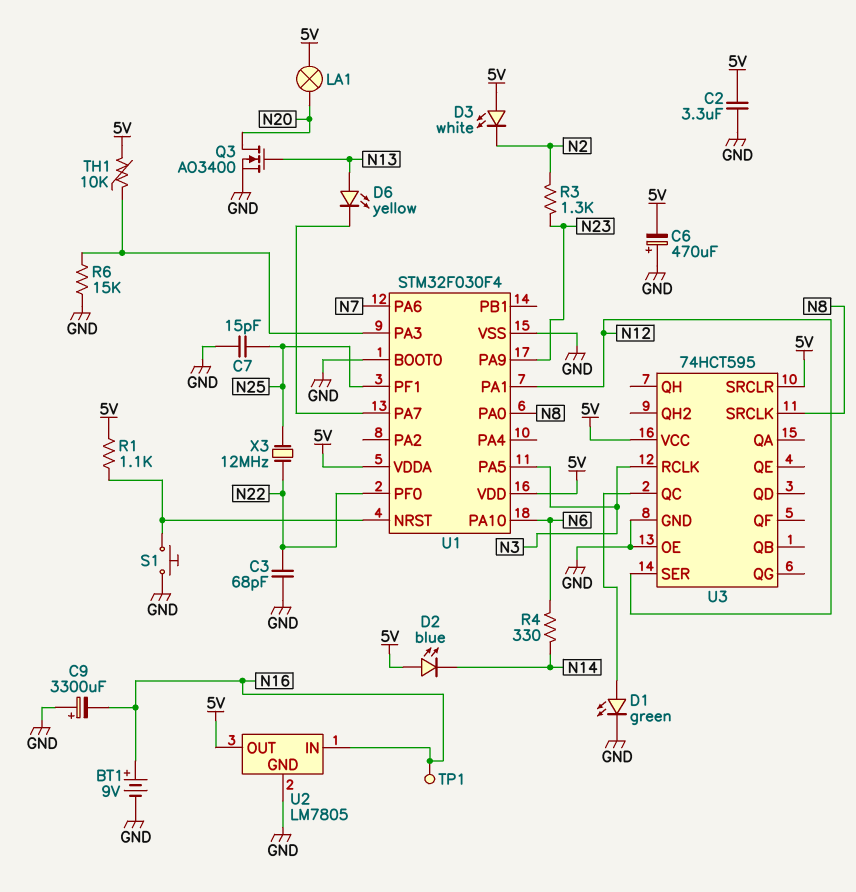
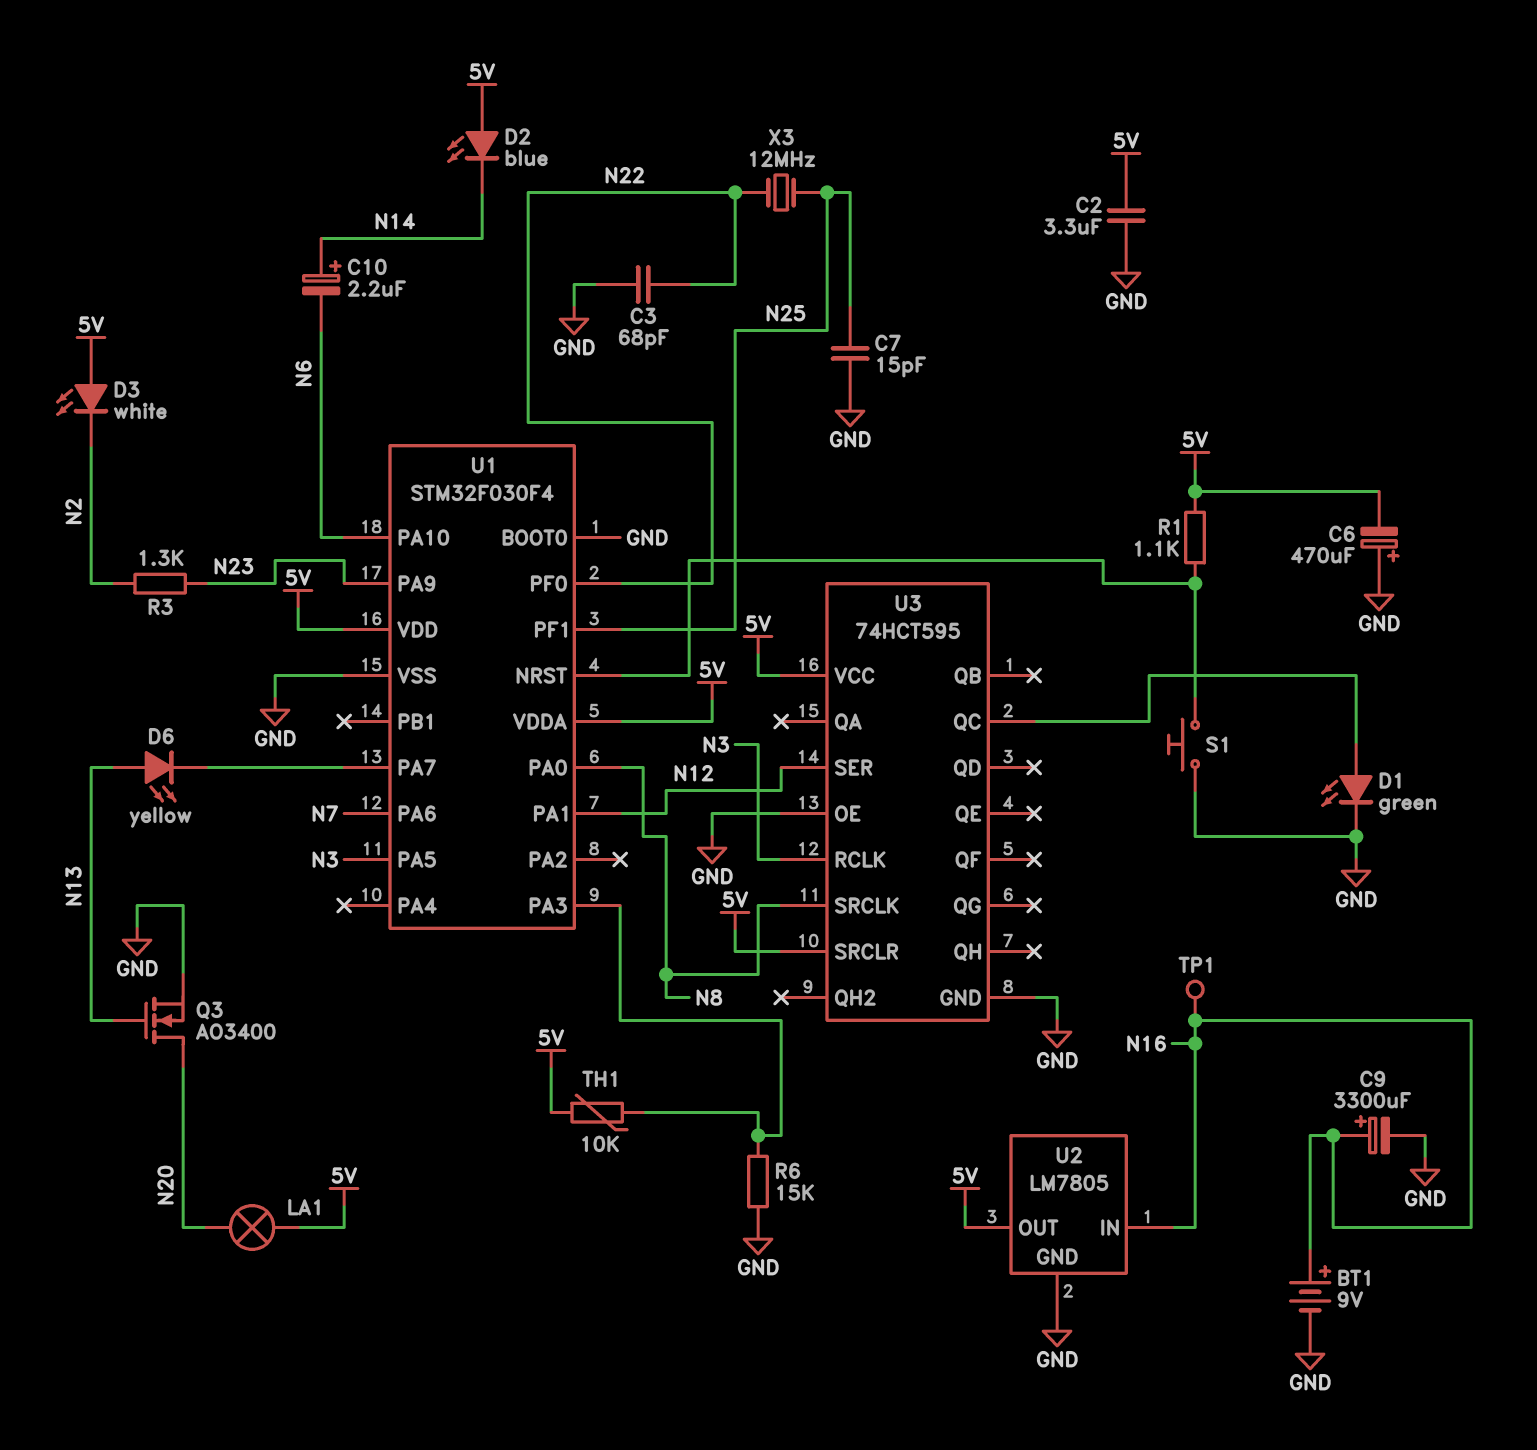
C9: 3300uF (plus GND, minus N16) -> 3300uF (plus N16, minus GND)
C10: none -> 2.2uF (plus N14, minus N6)
R4: 330 (N6, N14) -> none

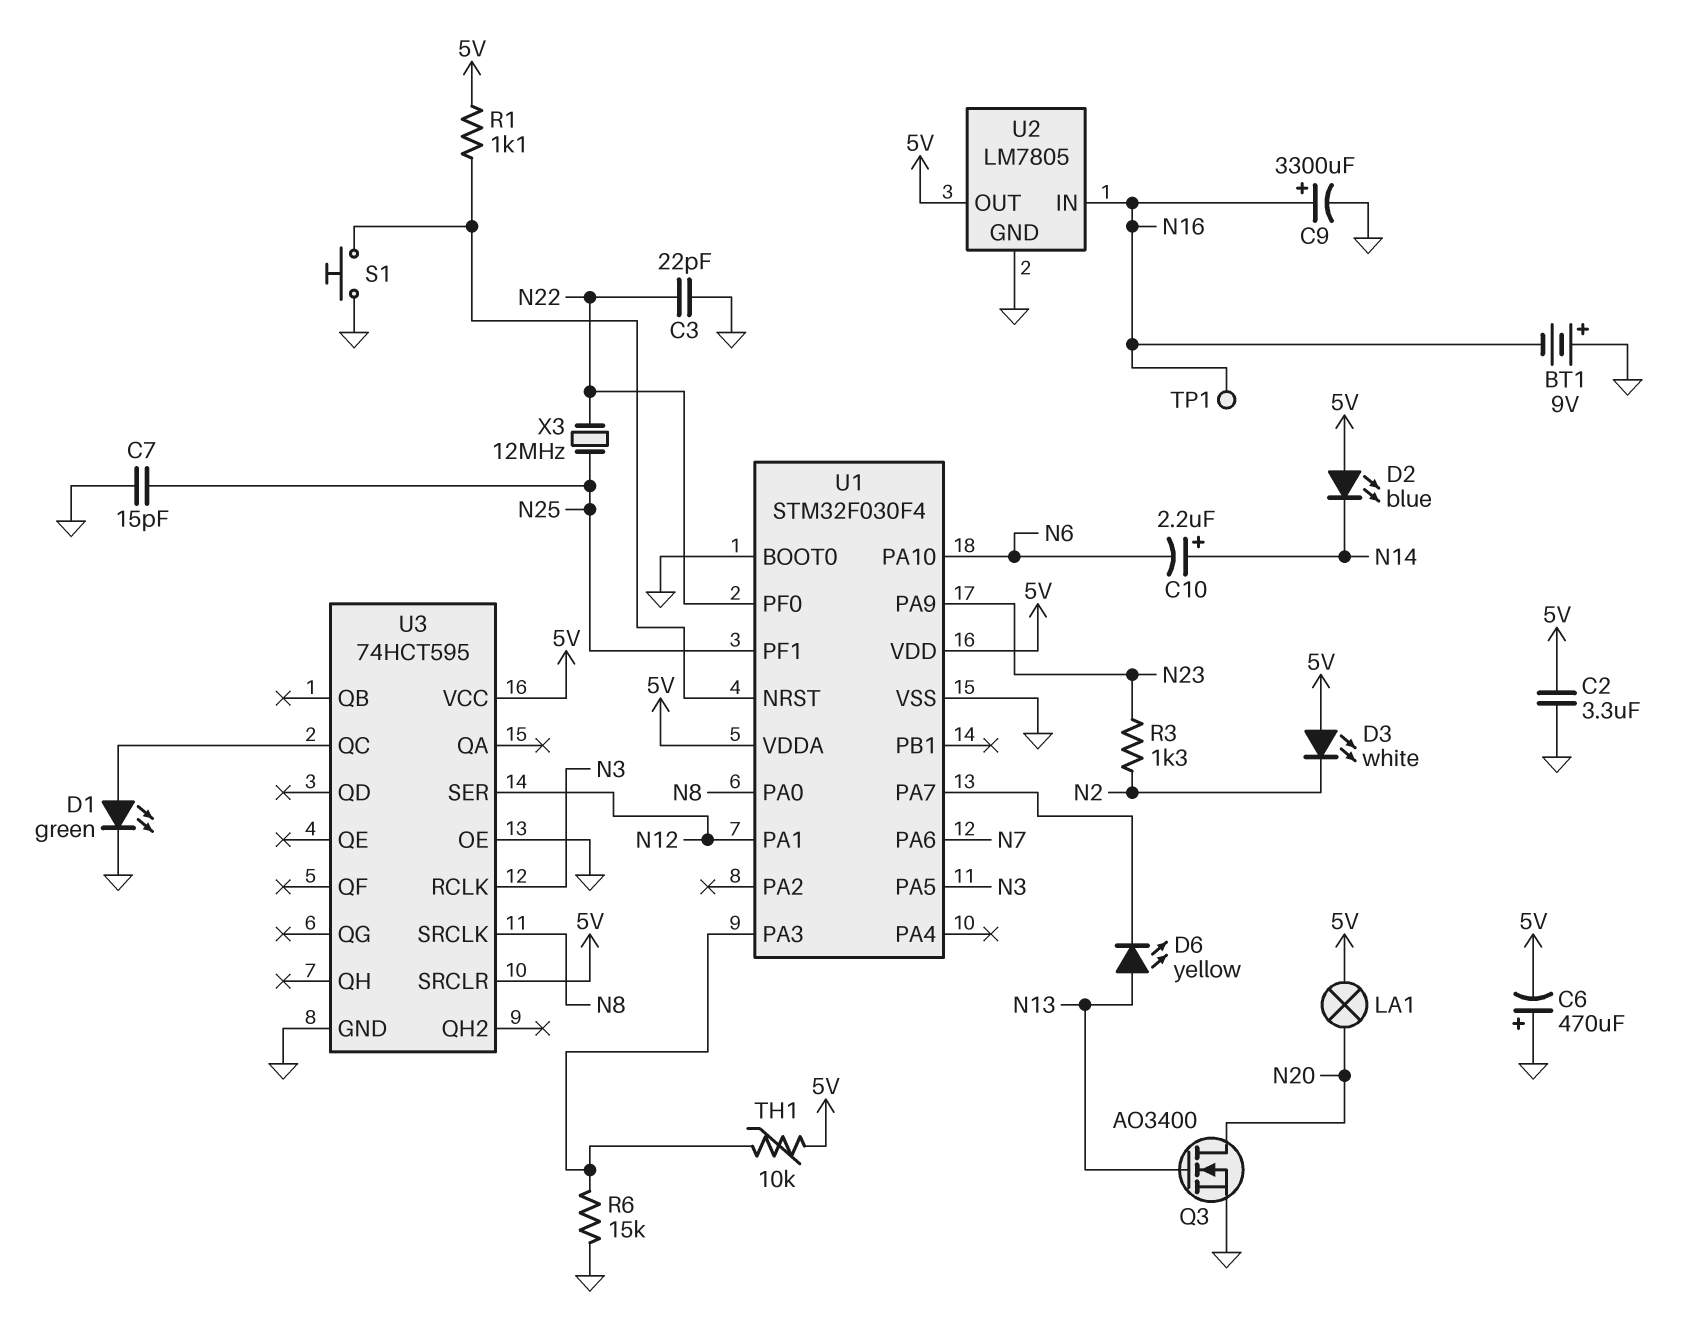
BT1: 9V (plus N16, minus GND) -> 9V (plus GND, minus N16)
C3: 68pF (GND, N22) -> 22pF (GND, N22)

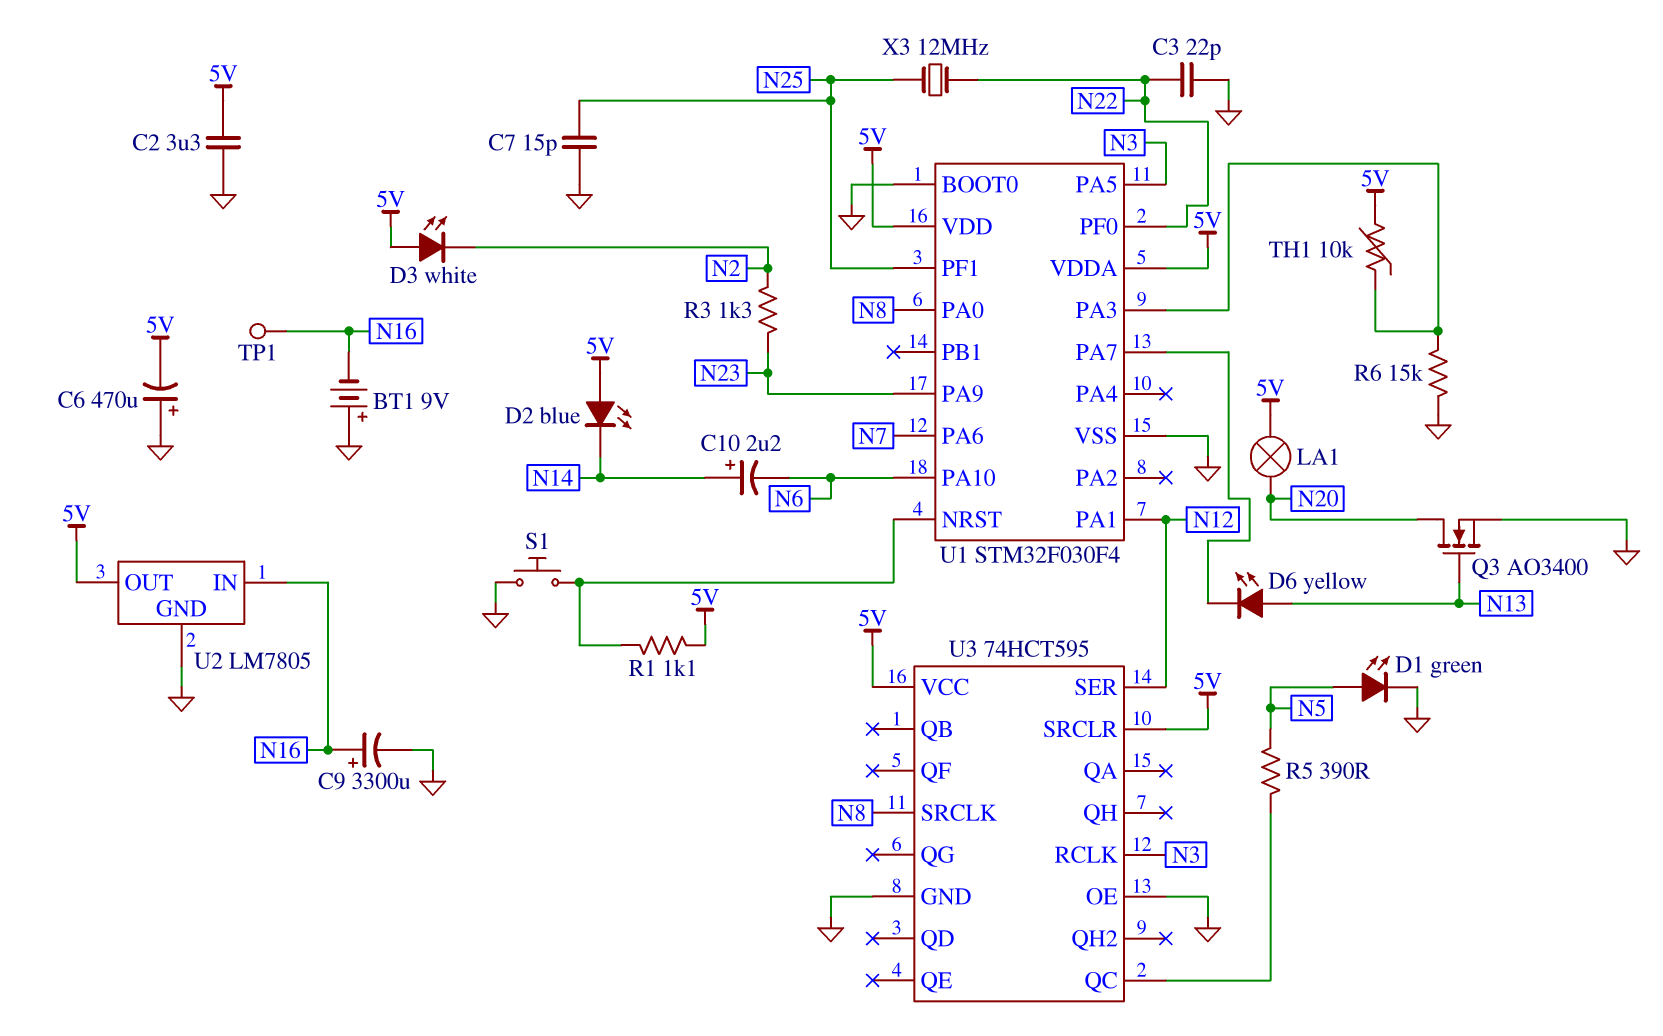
D1: LED green (A U3/QC, K GND) -> LED green (A N5, K GND)
R5: none -> 390 (N5, U3/QC)

